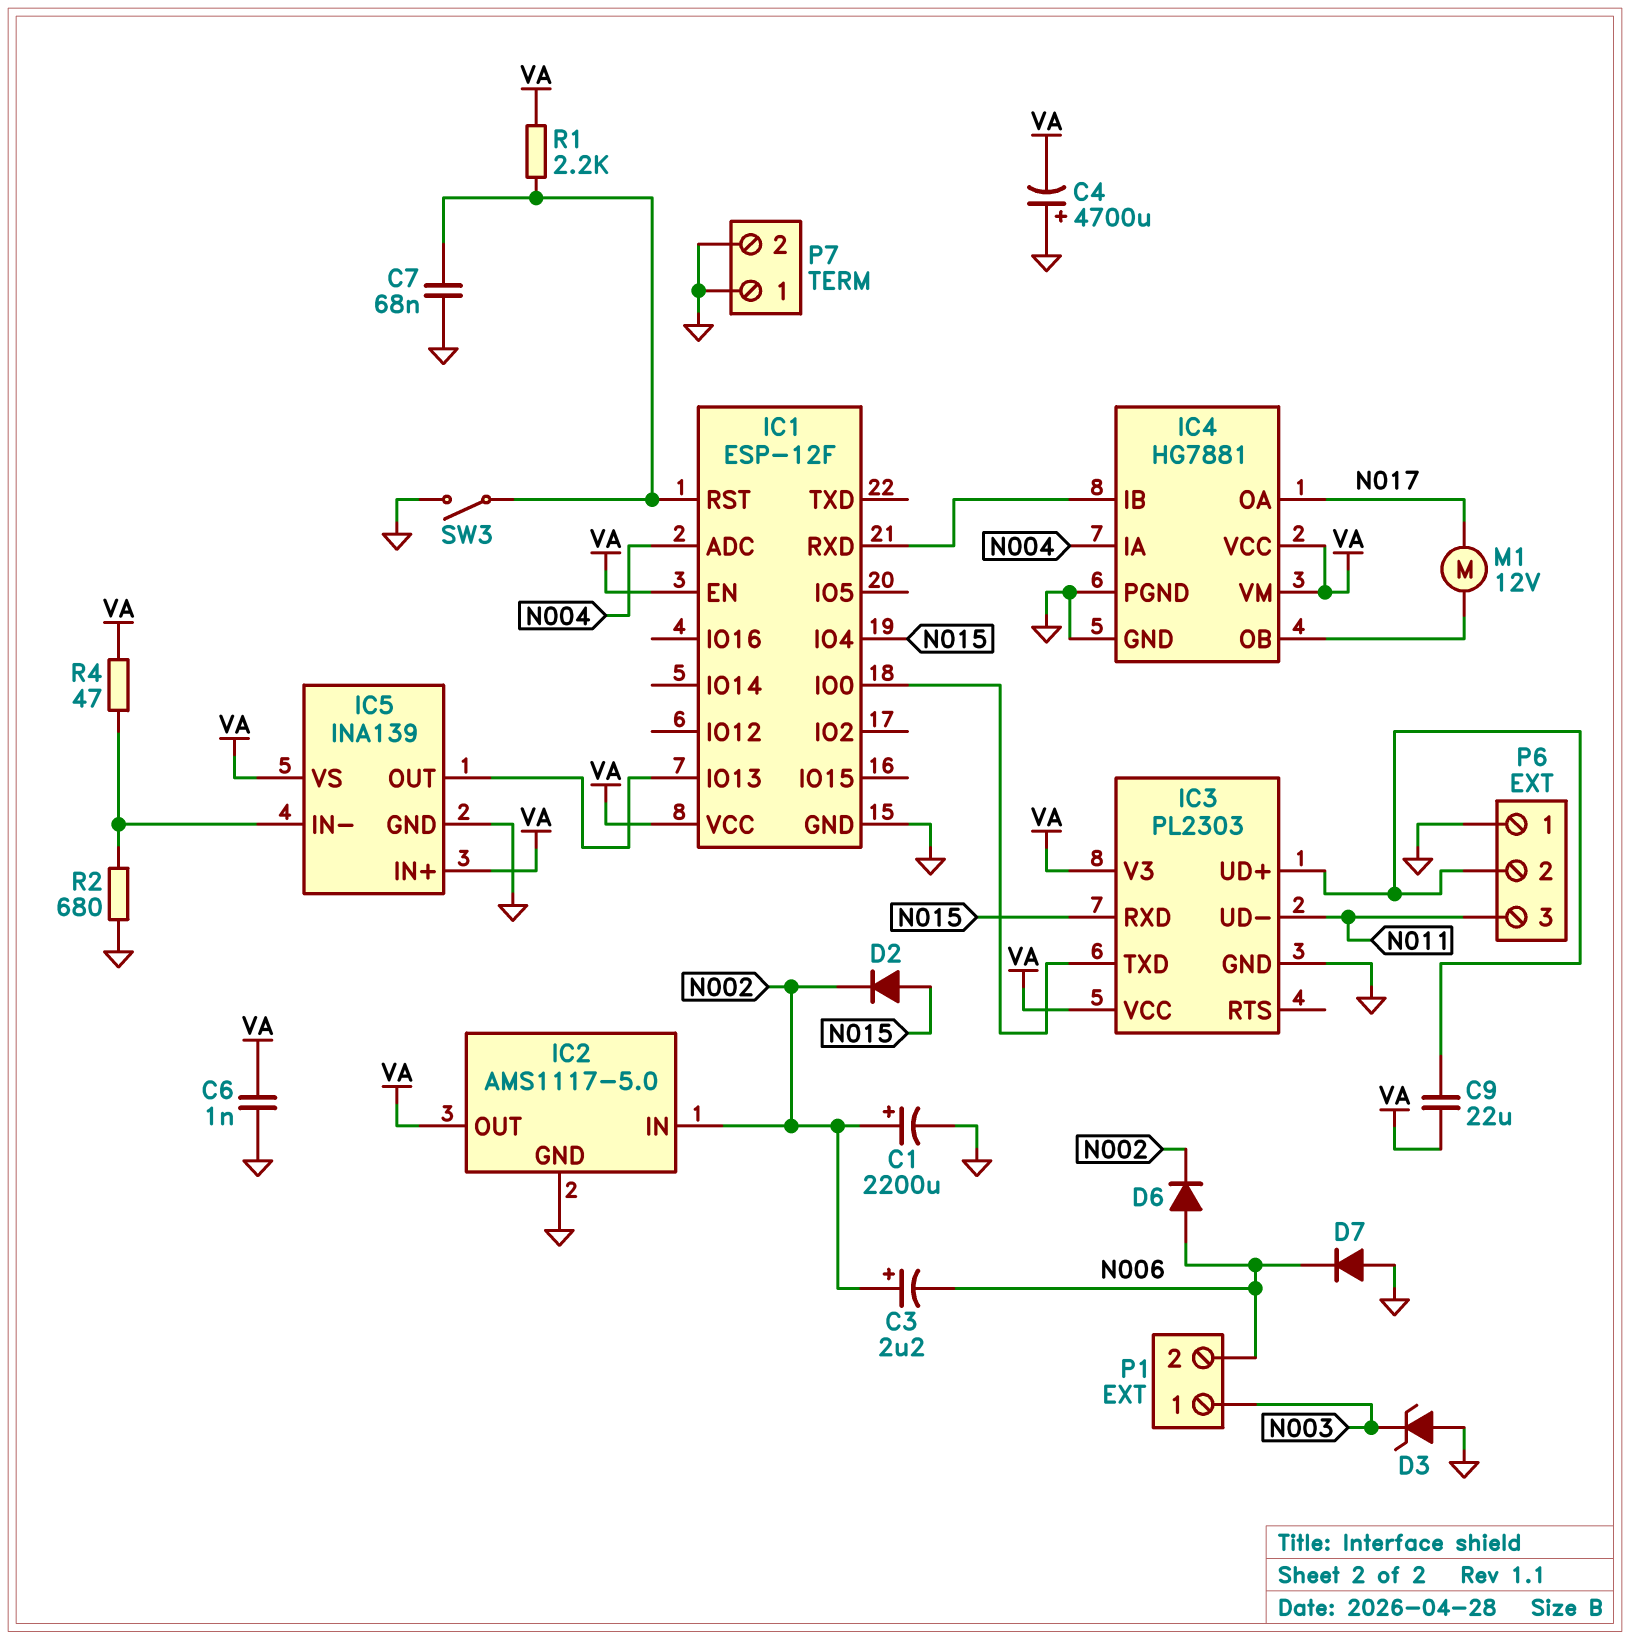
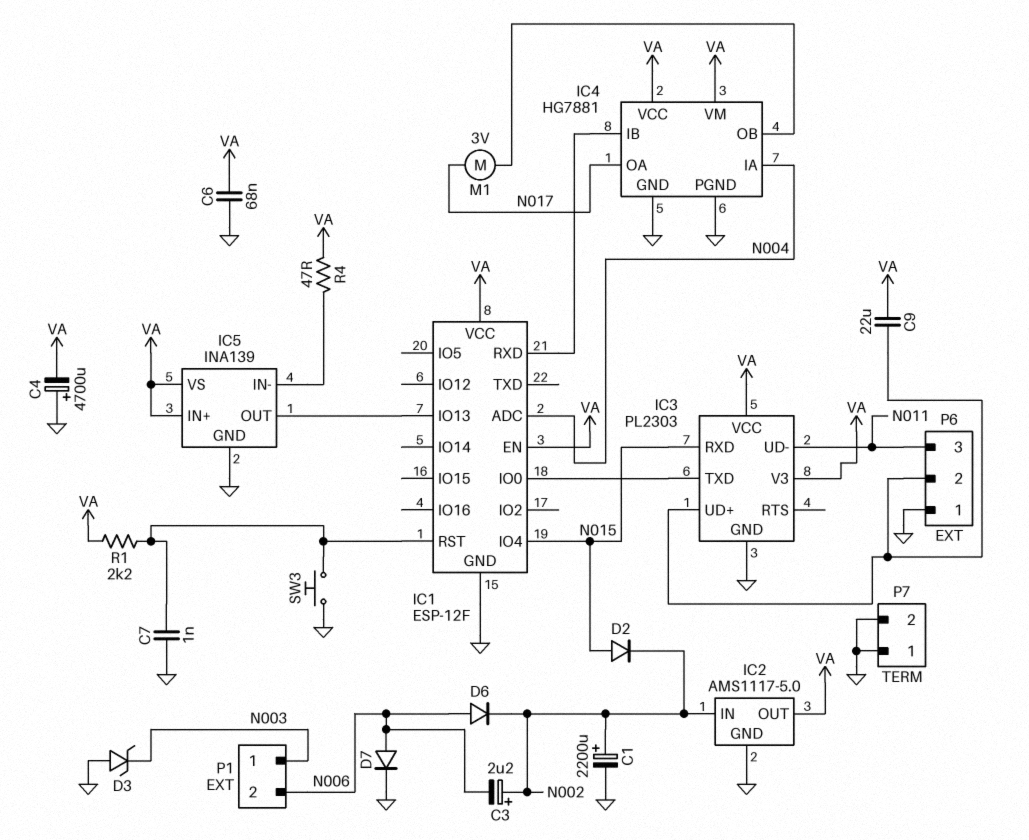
C6: 1nF (GND, VA) -> 68nF (GND, VA)
C7: 68nF (GND, IC1/RST) -> 1nF (GND, IC1/RST)
D7: diode (A GND, K N006) -> diode (A N006, K GND)
M1: motor 12V (IC4/OB, N017) -> motor 3V (IC4/OB, N017)
R2: 680 (GND, IC5/IN-) -> none
SW3: switch (GND, IC1/RST) -> button (GND, IC1/RST)

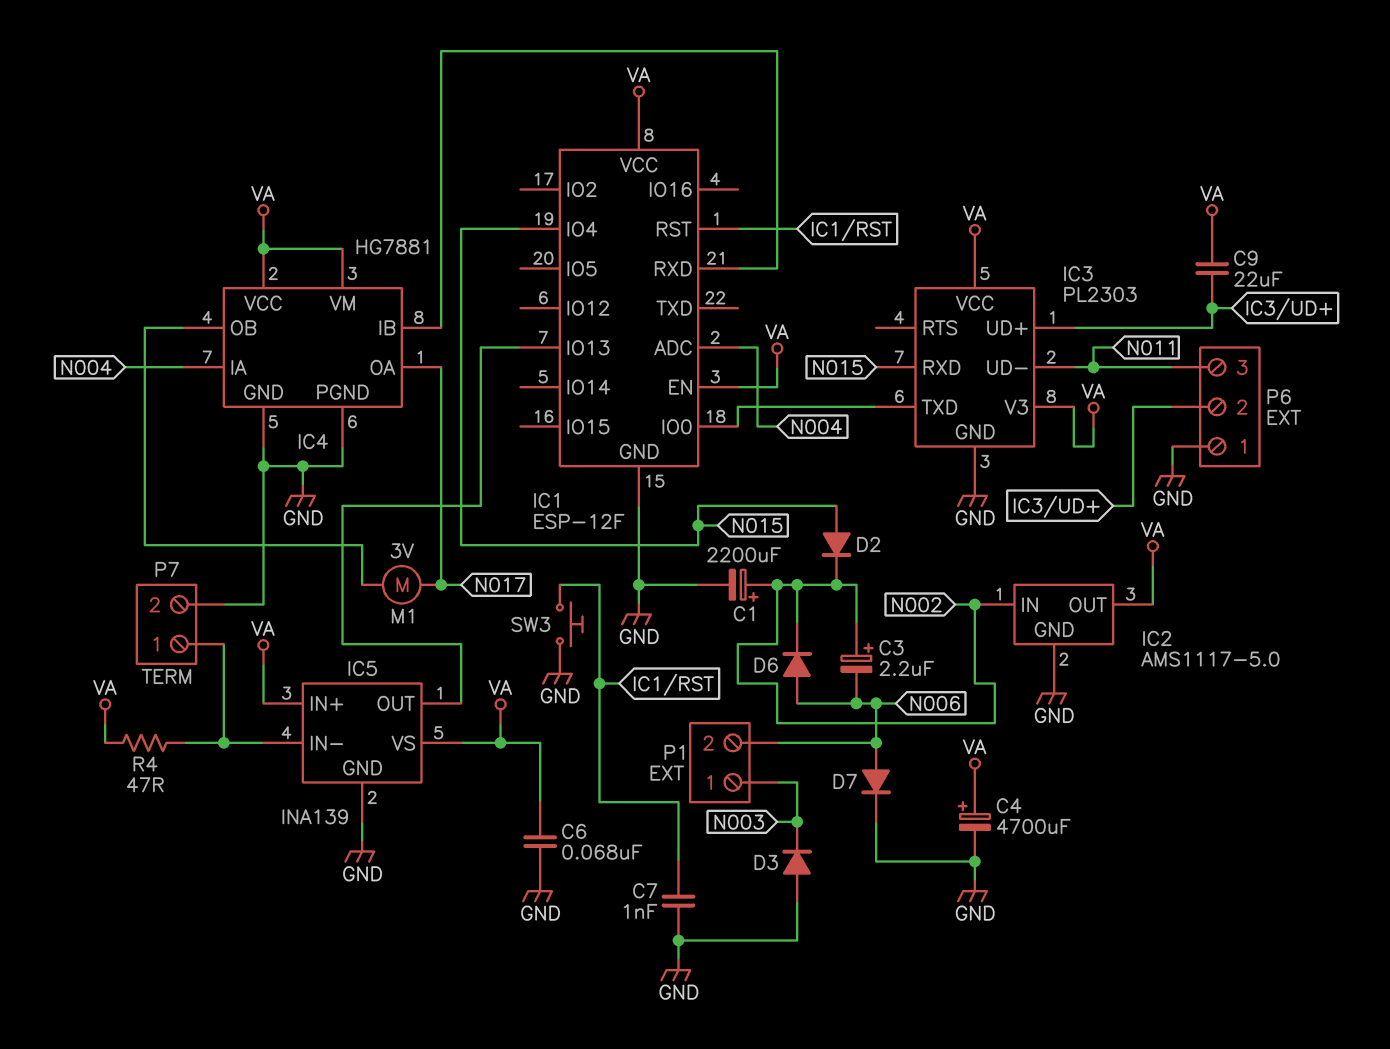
C4: 4700uF (plus GND, minus VA) -> 4700uF (plus VA, minus GND)
D3: zener (A GND, K N003) -> diode (A GND, K N003)
P7 pin 1: GND -> IC5/IN-
R1: 2.2k (IC1/RST, VA) -> none

